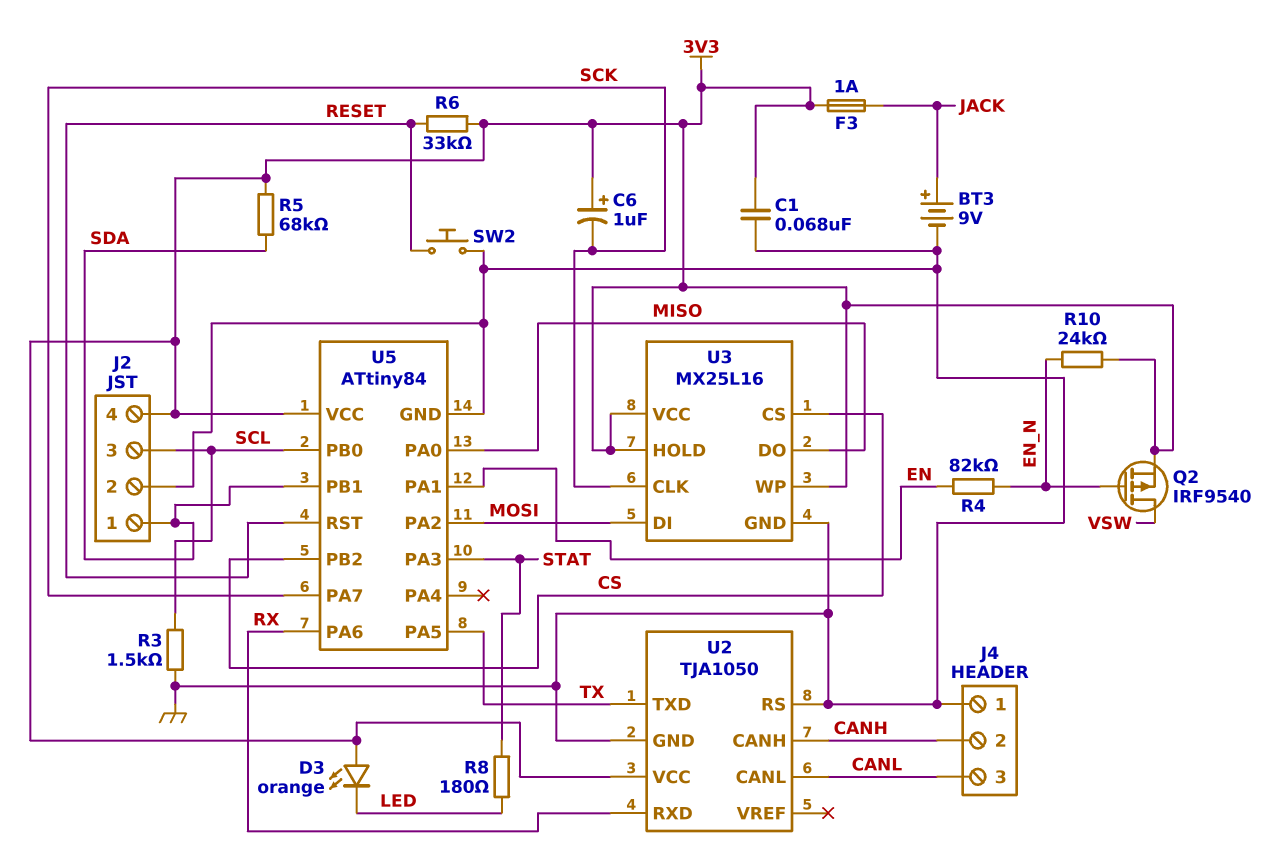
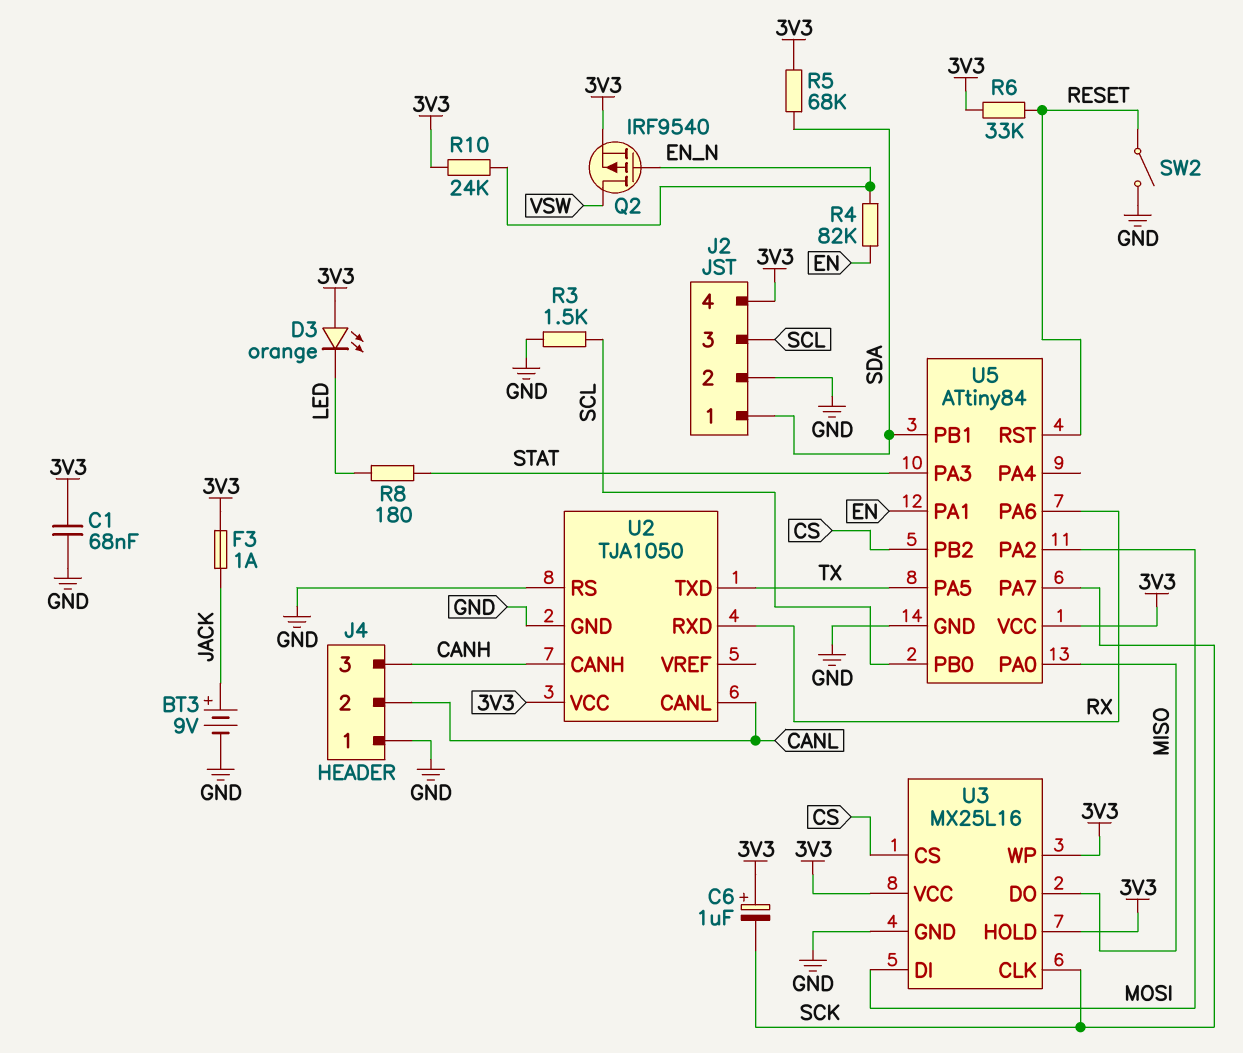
J4 pin 2: CANH -> CANL
J4 pin 3: CANL -> CANH
SW2: button (GND, RESET) -> switch (GND, RESET)

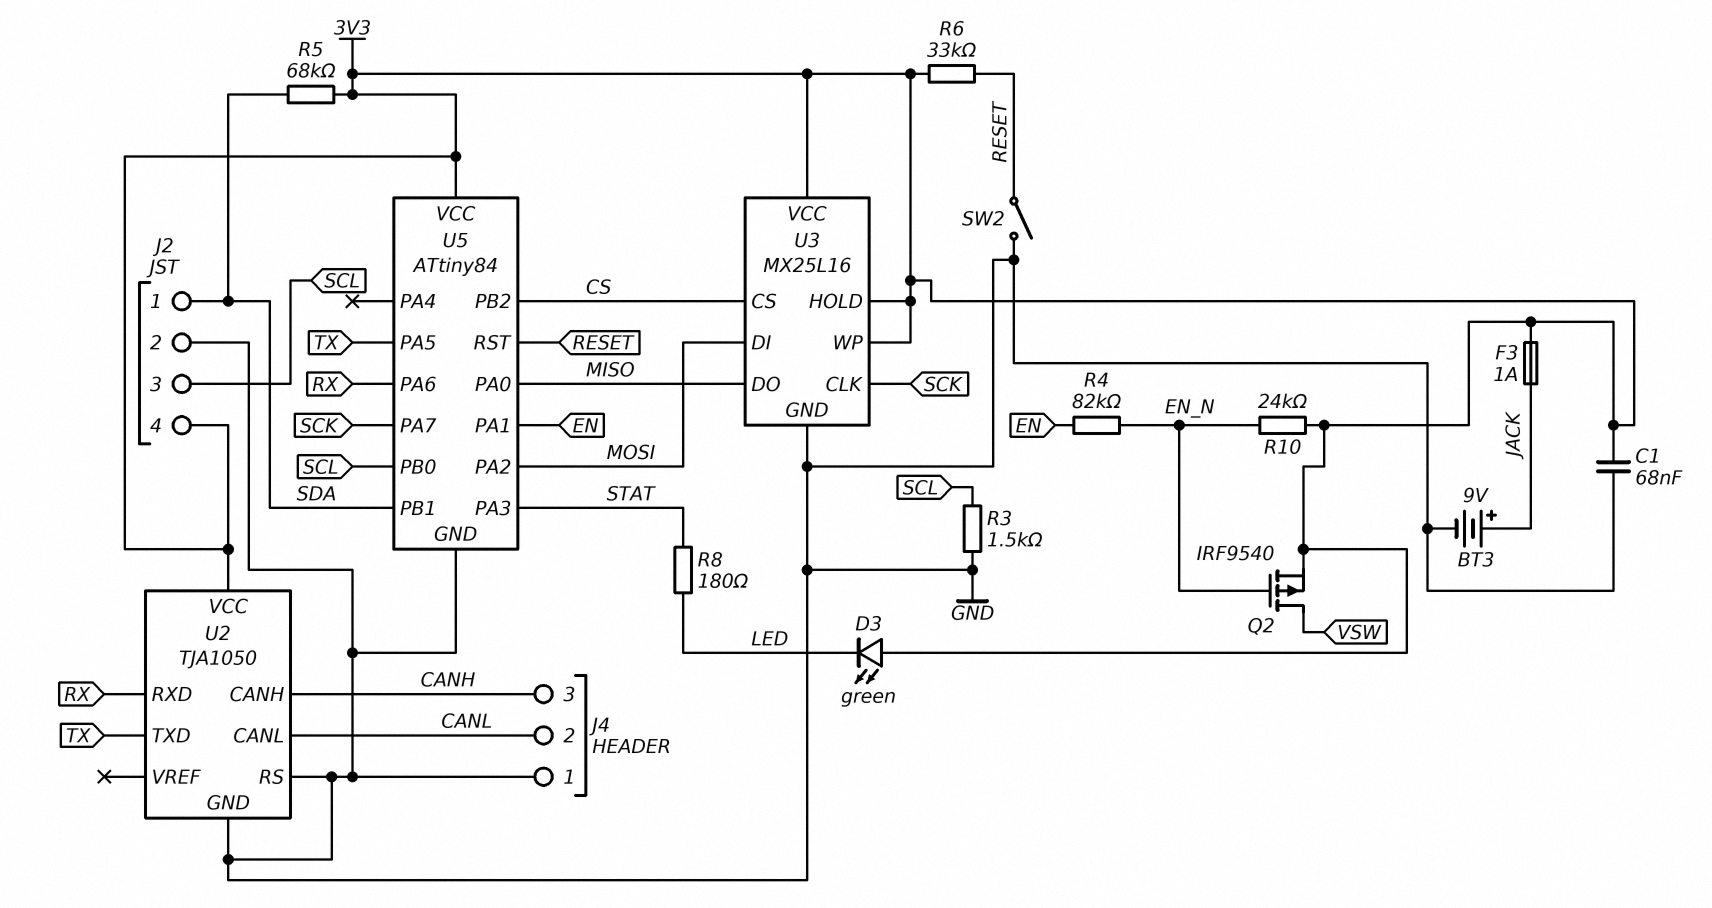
C6: 1uF (plus 3V3, minus SCK) -> none
D3: LED orange (A 3V3, K LED) -> LED green (A 3V3, K LED)

